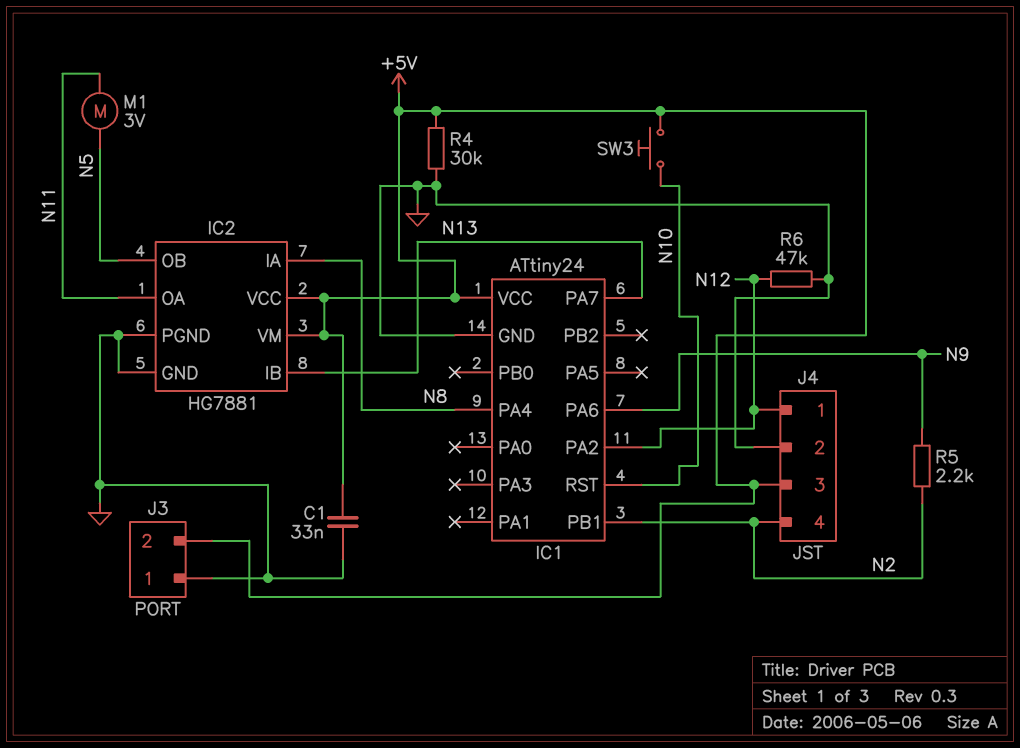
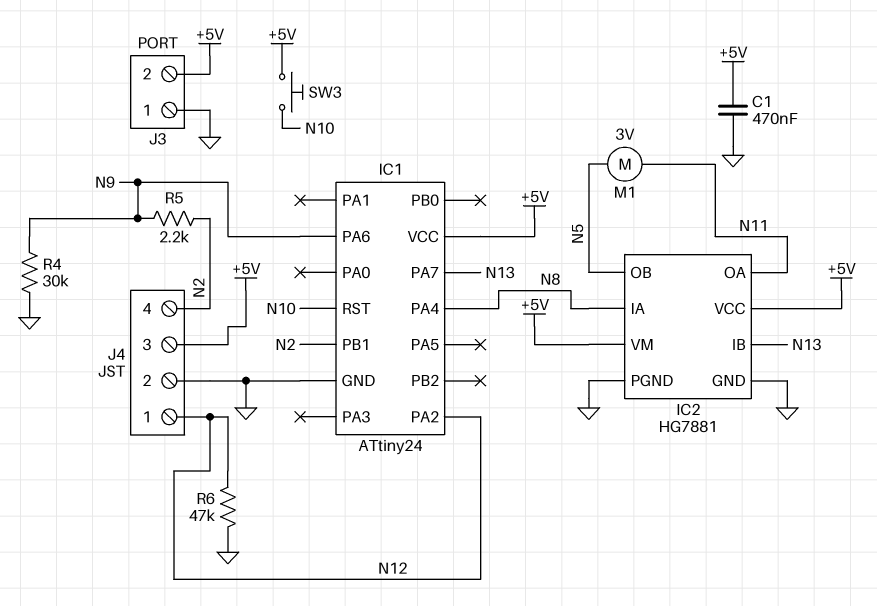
C1: 33nF (+5V, GND) -> 470nF (+5V, GND)
R4: 30k (+5V, GND) -> 30k (GND, N9)

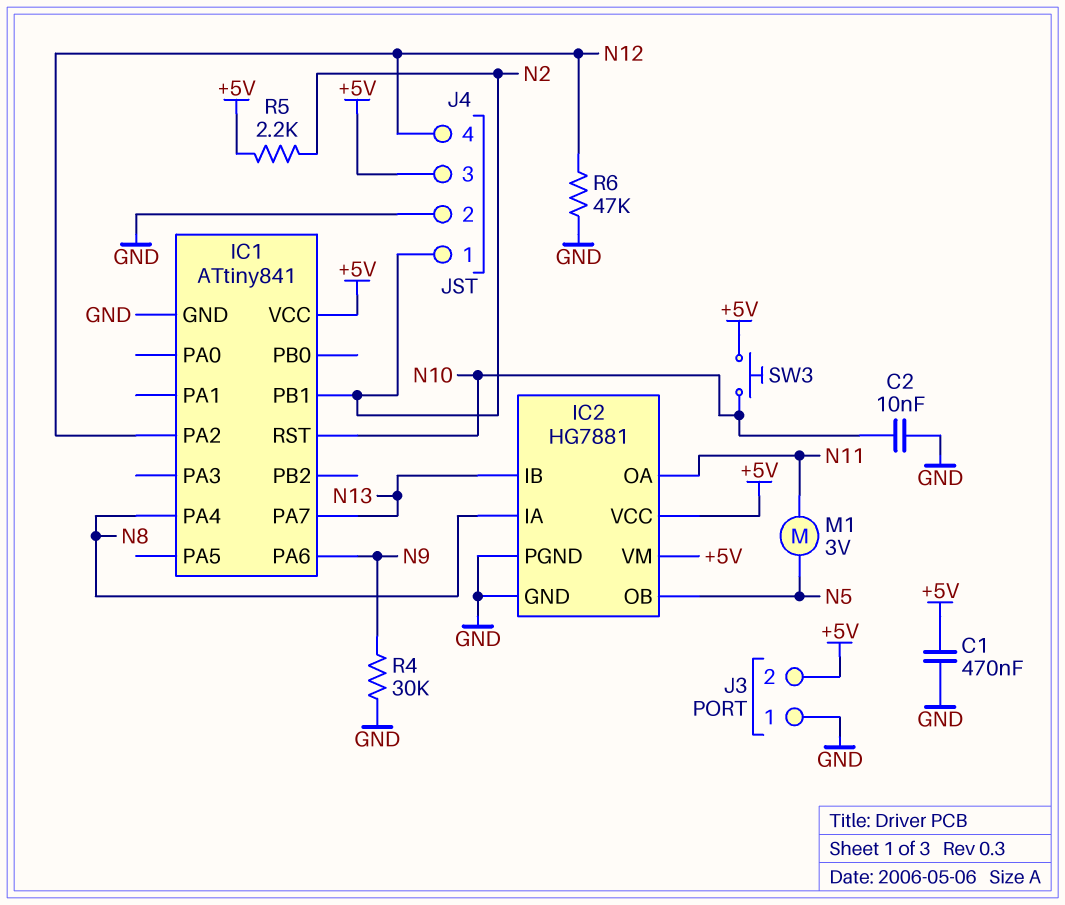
C2: none -> 10nF (GND, N10)
IC1: ATtiny24 -> ATtiny841
J4 pin 1: N12 -> N2
J4 pin 4: N2 -> N12
R5: 2.2k (N2, N9) -> 2.2k (+5V, N2)

